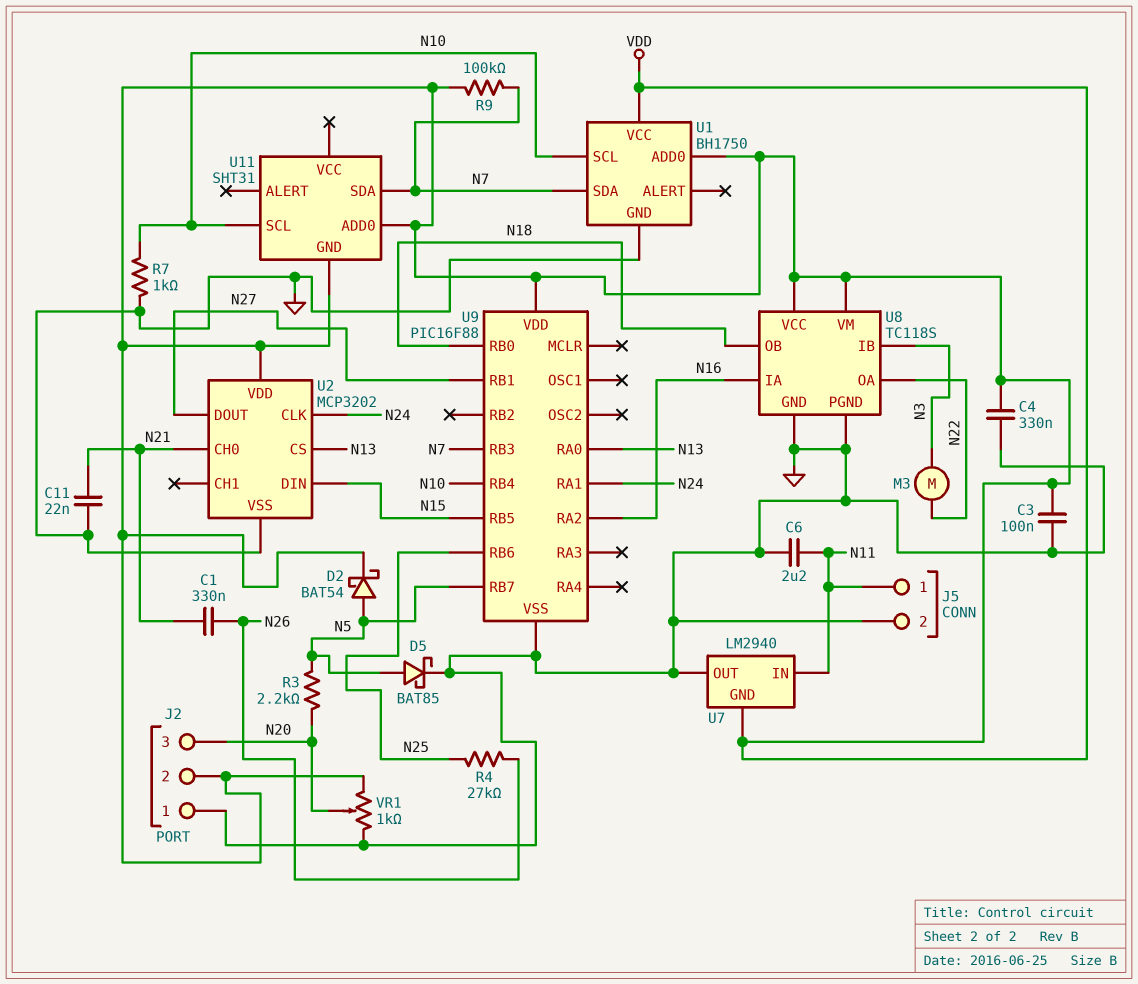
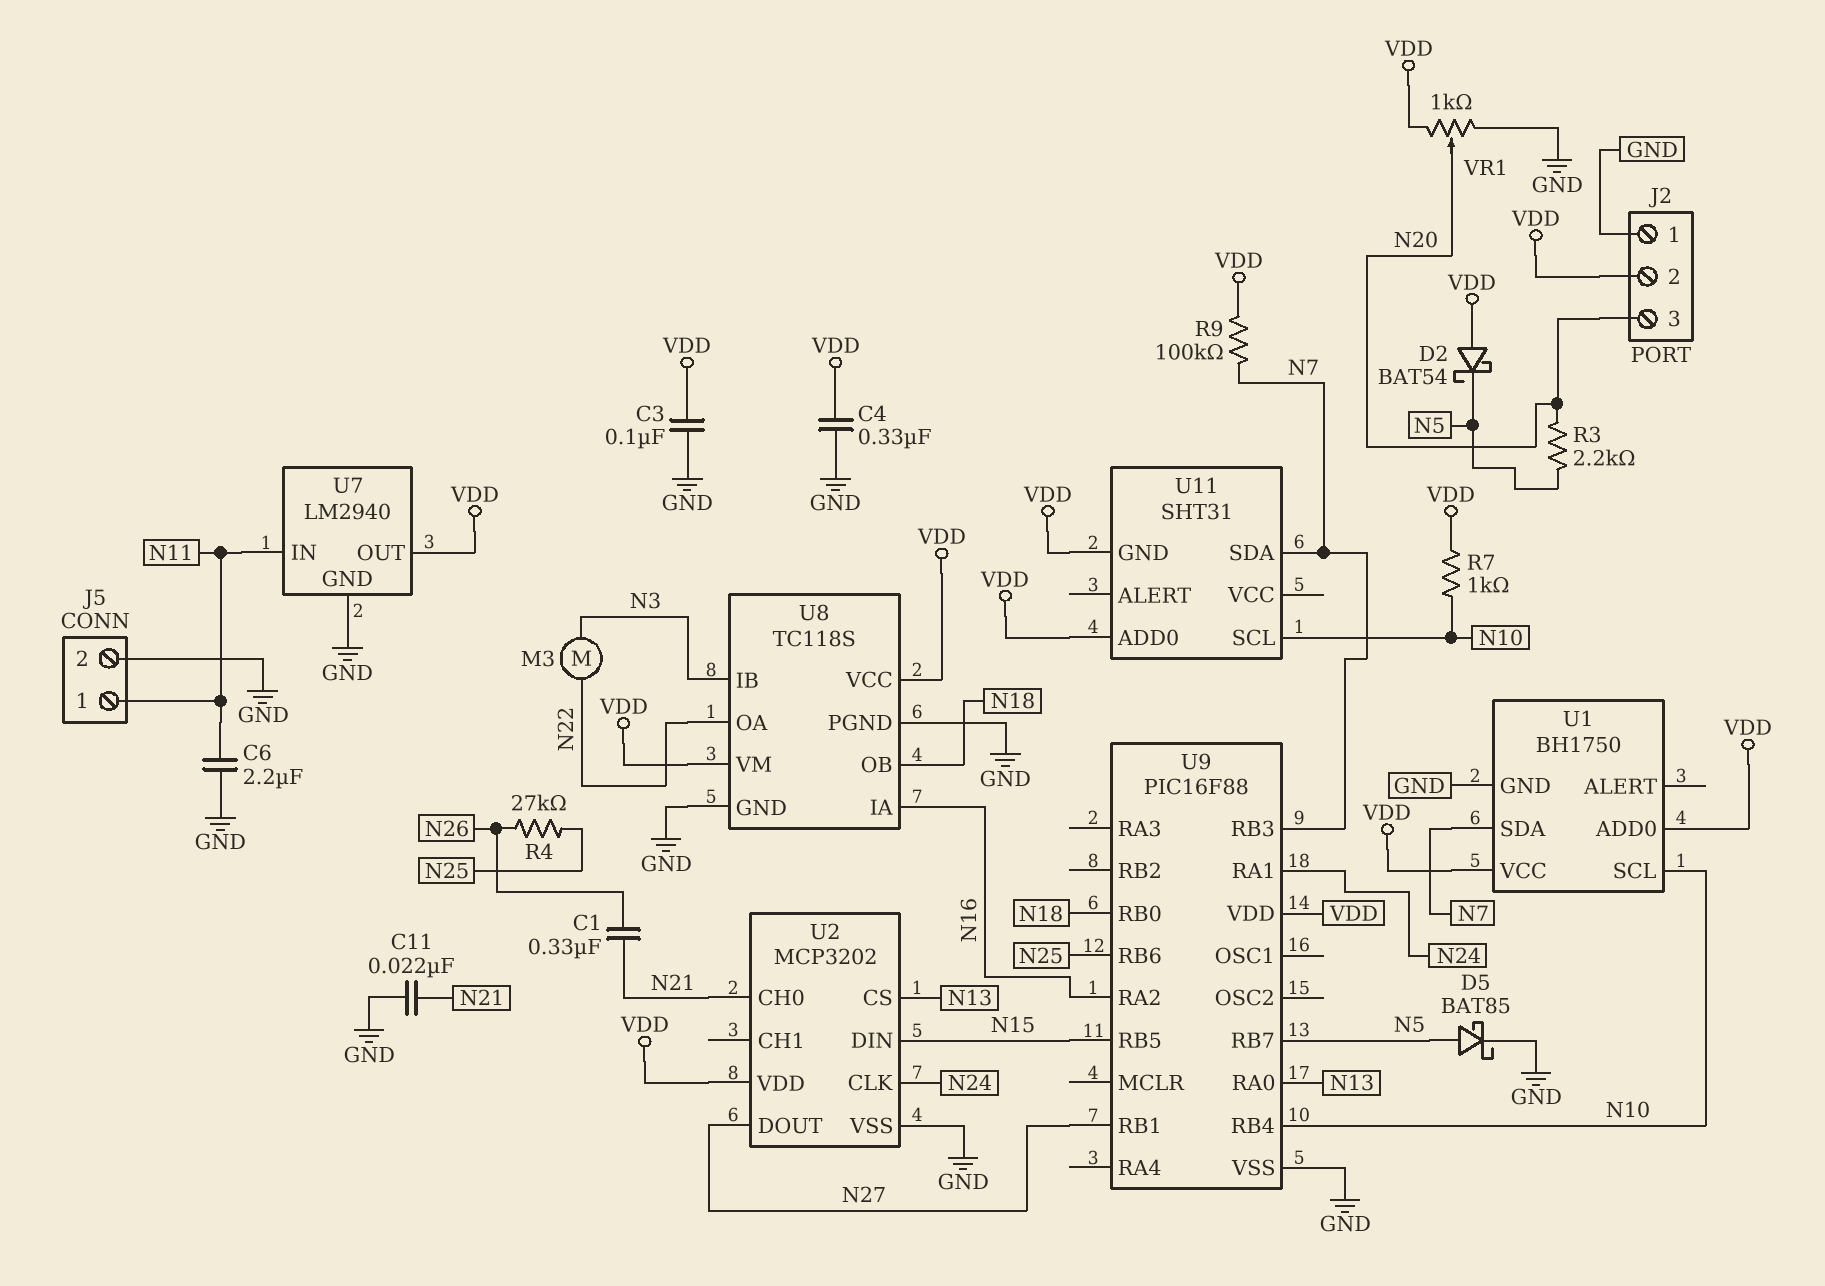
D2: schottky BAT54 (A N5, K VDD) -> schottky BAT54 (A VDD, K N5)
R7: 1k (GND, N10) -> 1k (N10, VDD)
U7 pin GND: VDD -> GND
U7 pin OUT: GND -> VDD

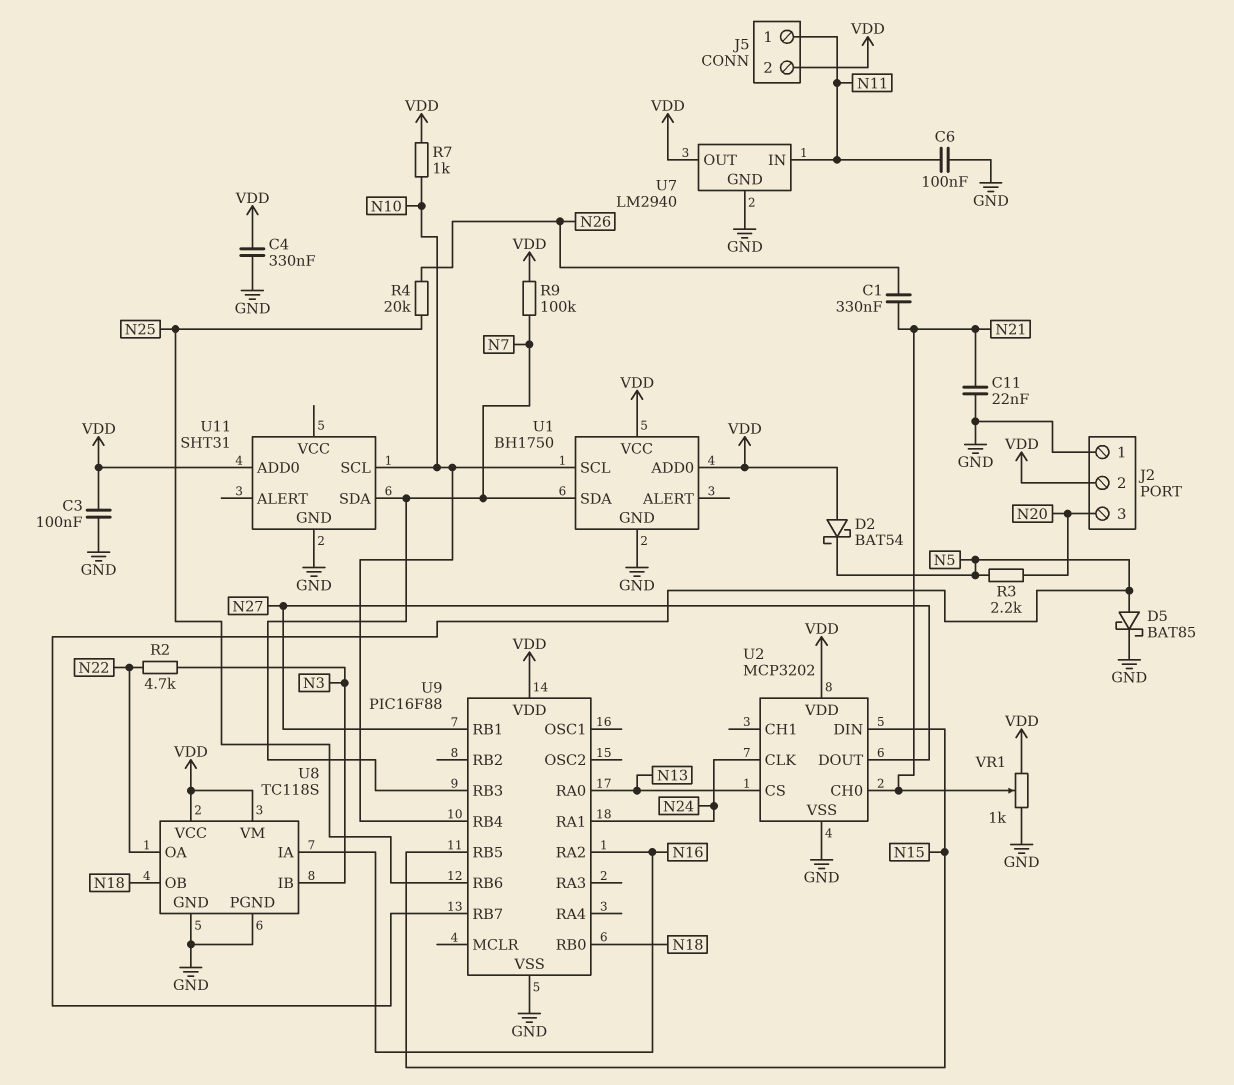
C6: 2.2uF (GND, N11) -> 100nF (GND, N11)
J5 pin 2: GND -> VDD
M3: motor (N3, N22) -> none
R2: none -> 4.7k (N3, N22)
R4: 27k (N25, N26) -> 20k (N25, N26)
U11 pin GND: VDD -> GND
VR1: 1k (GND, VDD, wiper N20) -> 1k (GND, VDD, wiper N21)

